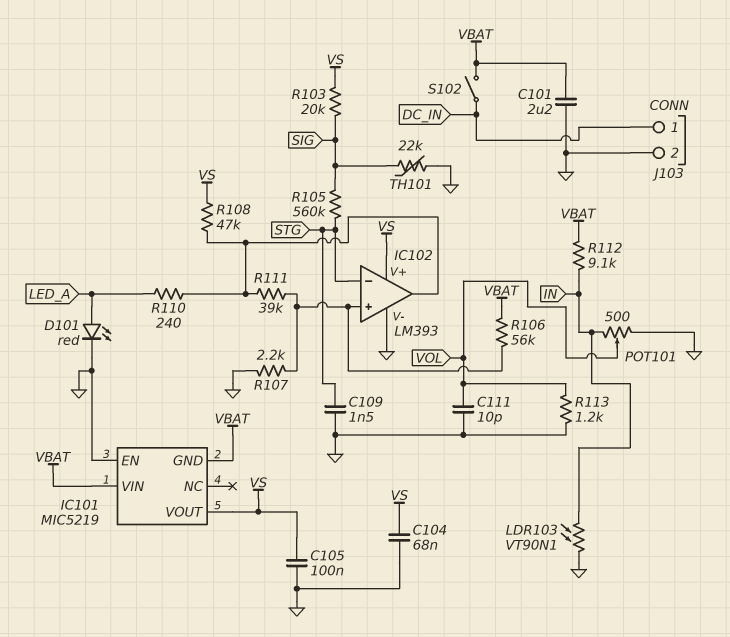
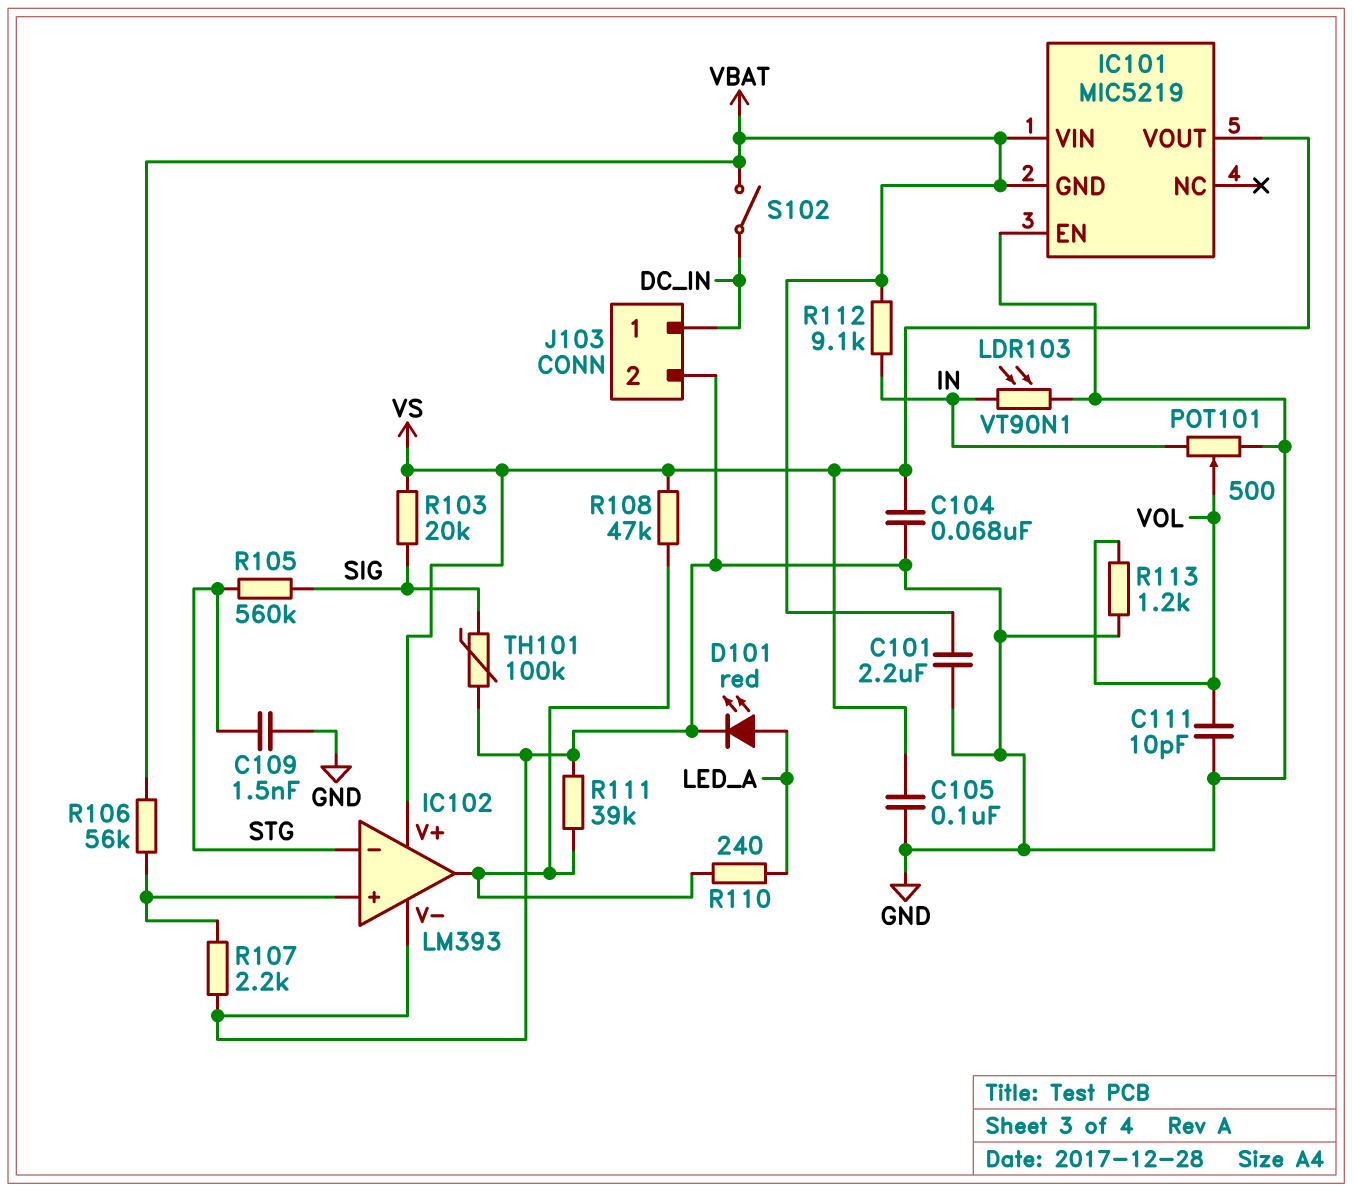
R111: 39k (IC102/in+, IC102/out) -> 39k (GND, IC102/out)
TH101: 22k (GND, SIG) -> 100k (GND, SIG)

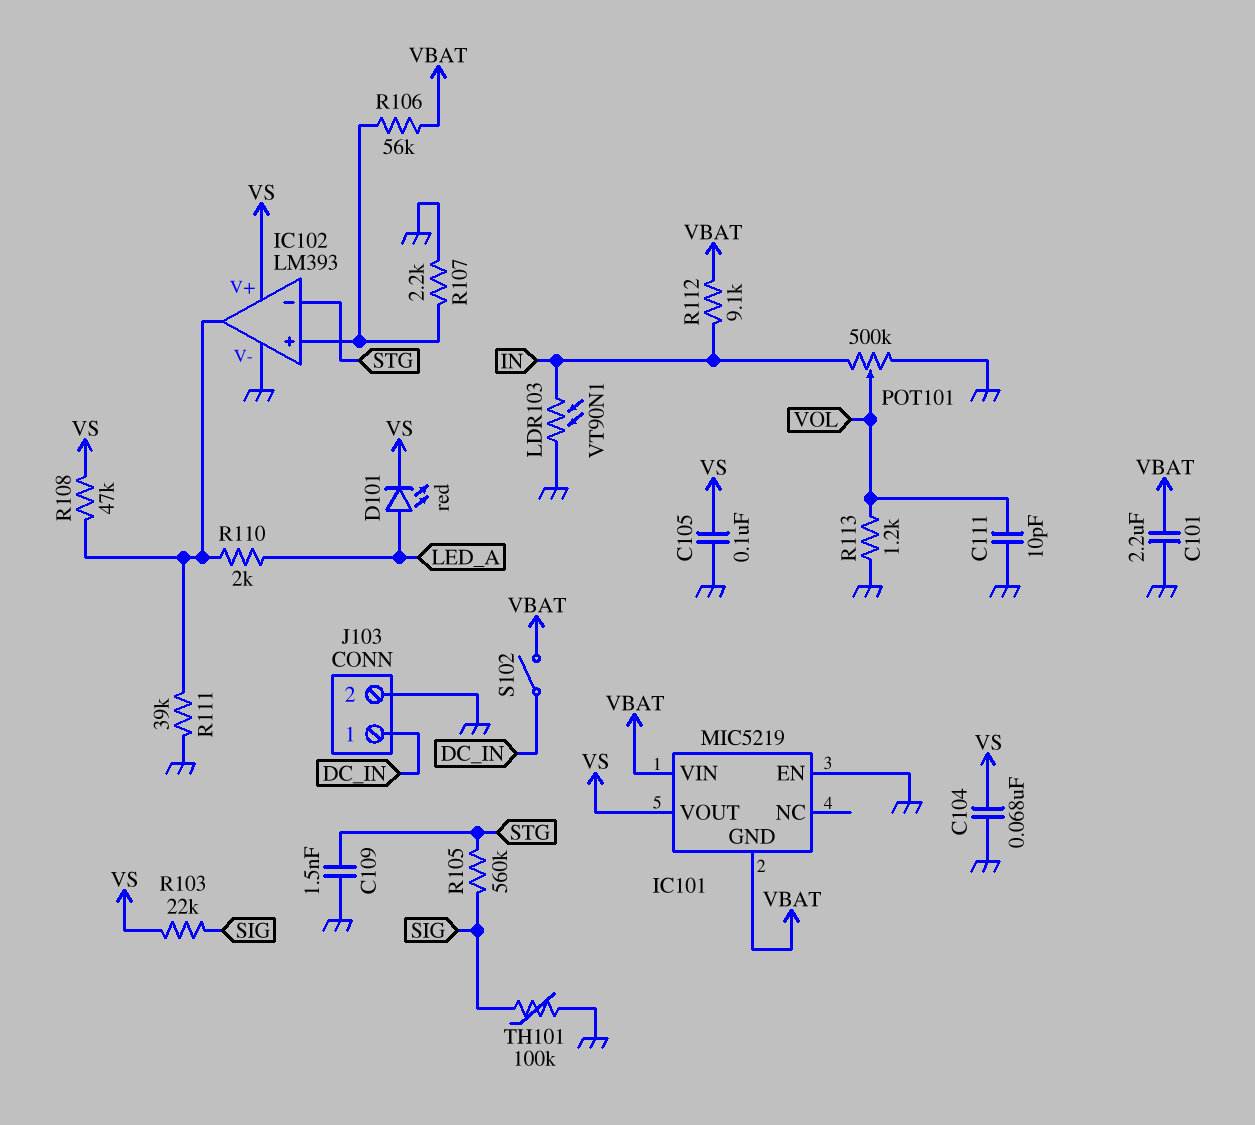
D101: LED red (A LED_A, K GND) -> LED red (A LED_A, K VS)
POT101: 500 (GND, IN, wiper VOL) -> 500k (GND, IN, wiper VOL)
R103: 20k (SIG, VS) -> 22k (SIG, VS)
R110: 240 (IC102/out, LED_A) -> 2k (IC102/out, LED_A)

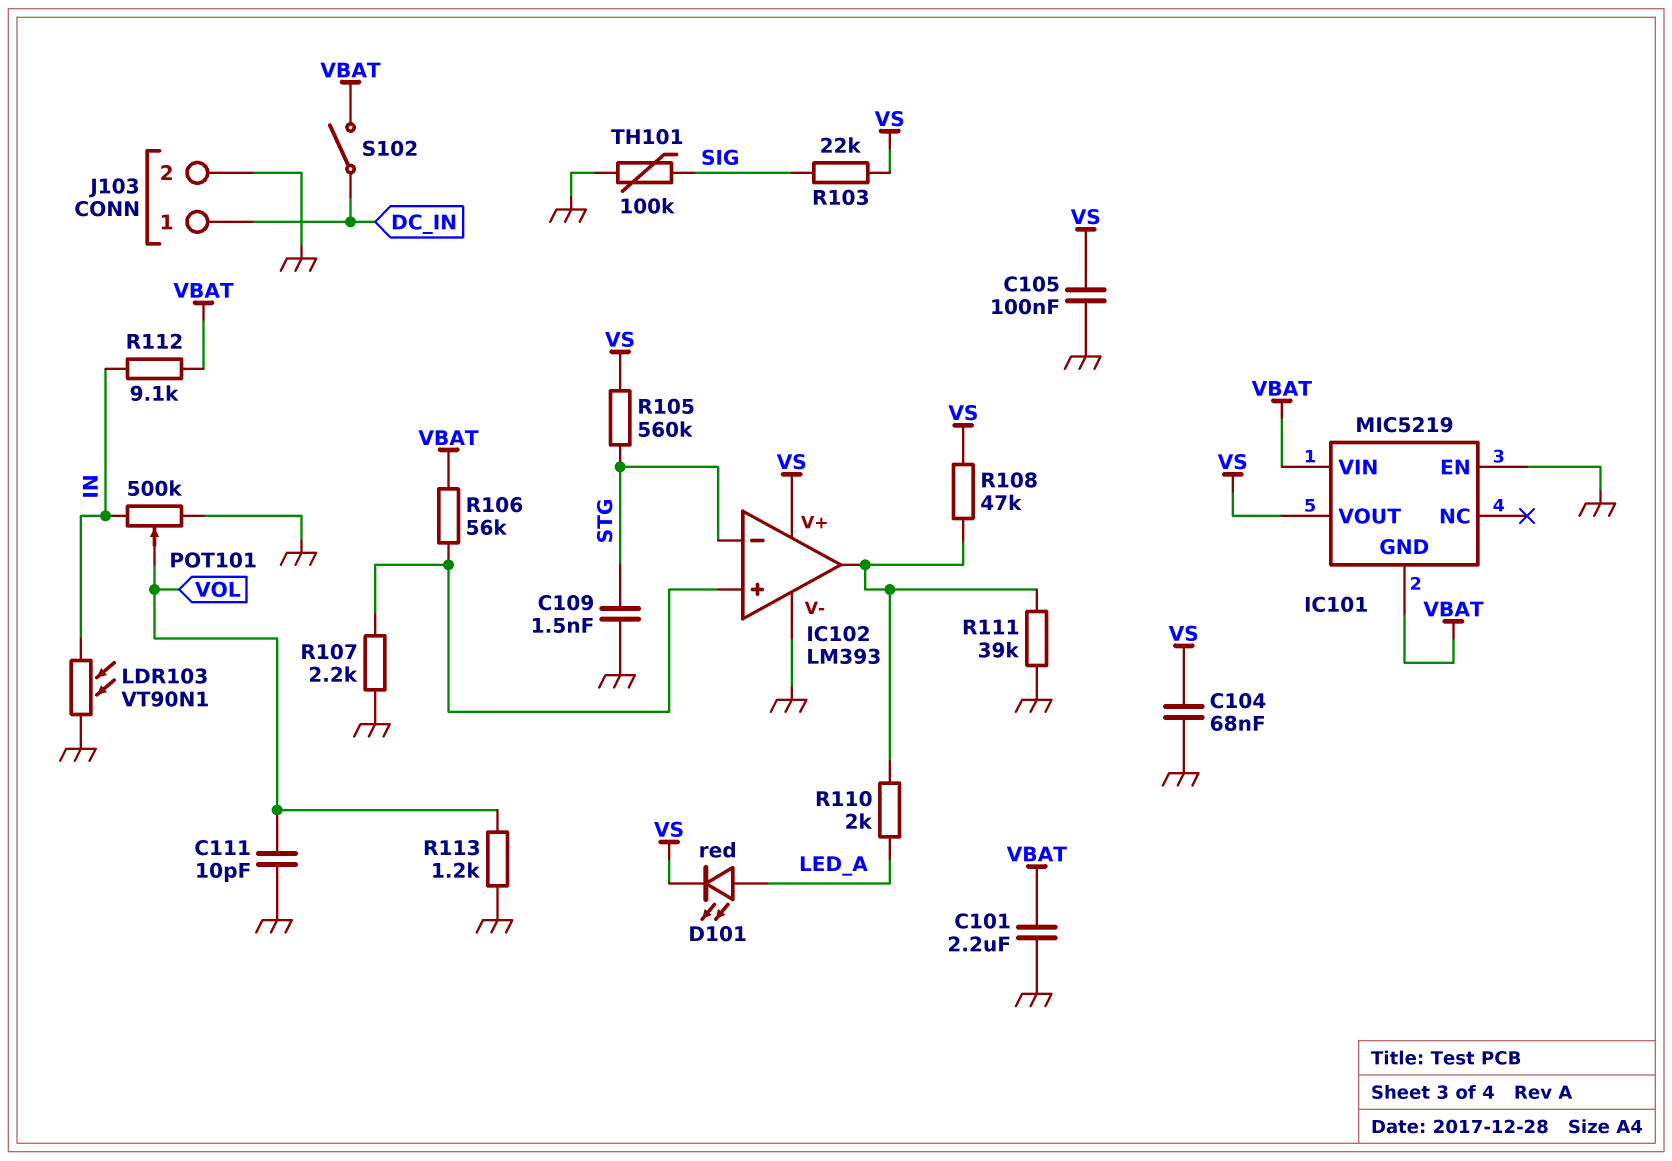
R105: 560k (SIG, STG) -> 560k (STG, VS)

